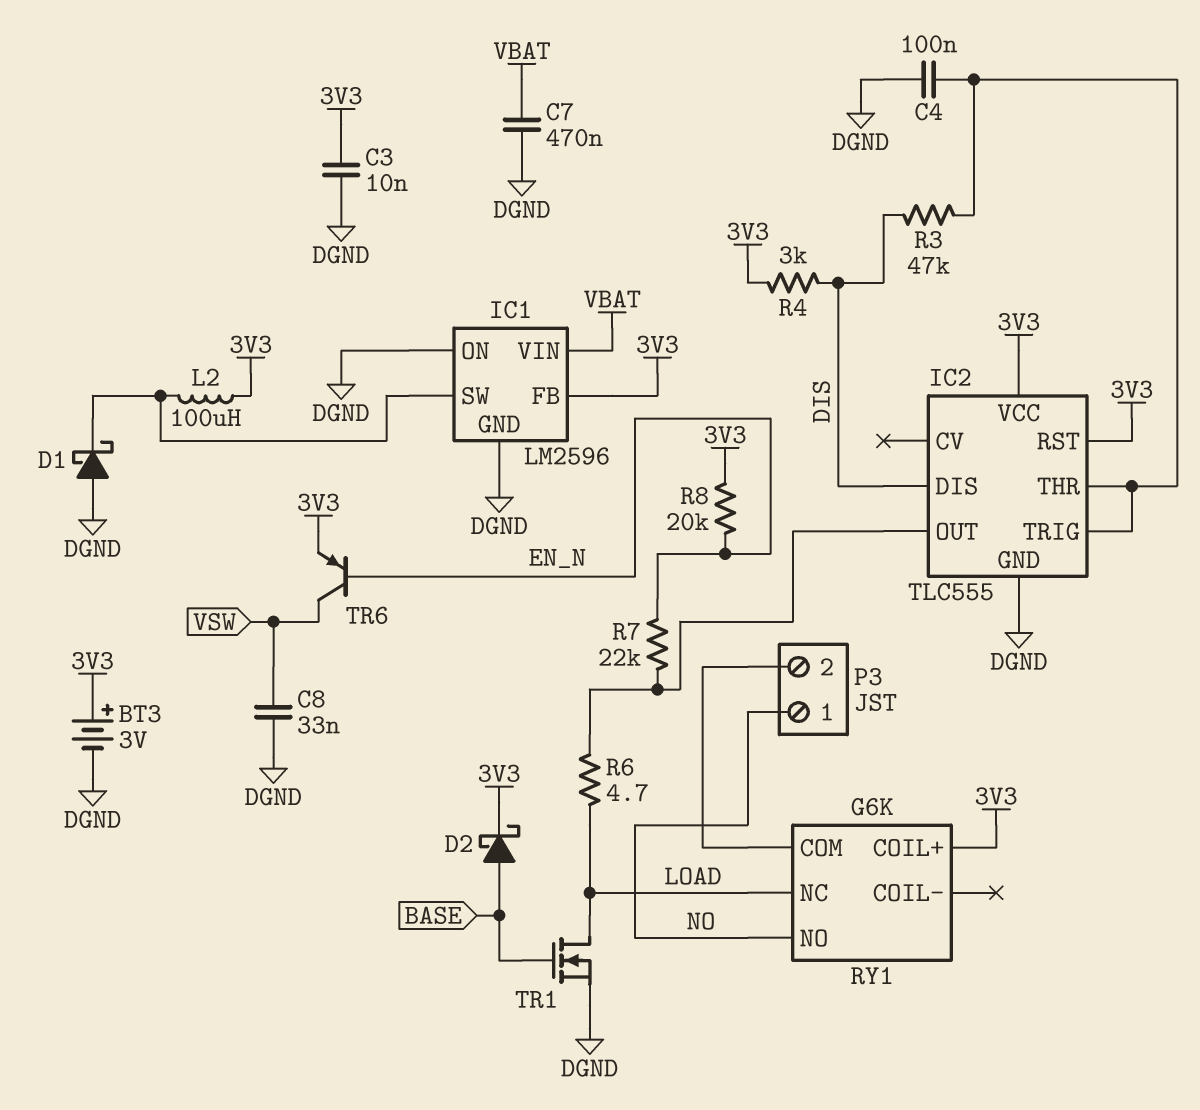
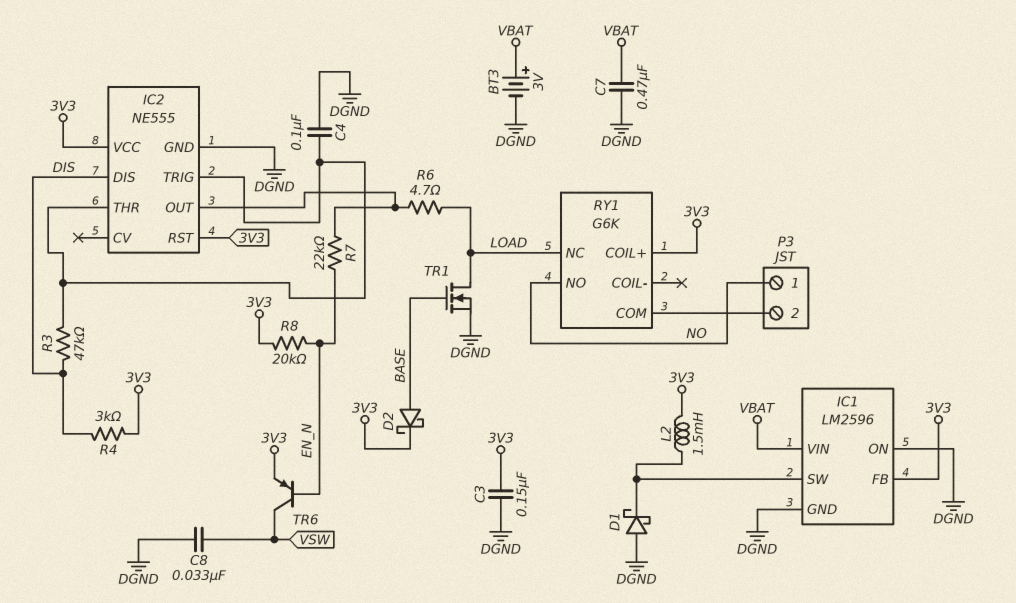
BT3: 3V (plus 3V3, minus DGND) -> 3V (plus VBAT, minus DGND)
C3: 10nF (3V3, DGND) -> 150nF (3V3, DGND)
IC2: TLC555 -> NE555
L2: 100uH (3V3, IC1/SW) -> 1.5mH (3V3, IC1/SW)

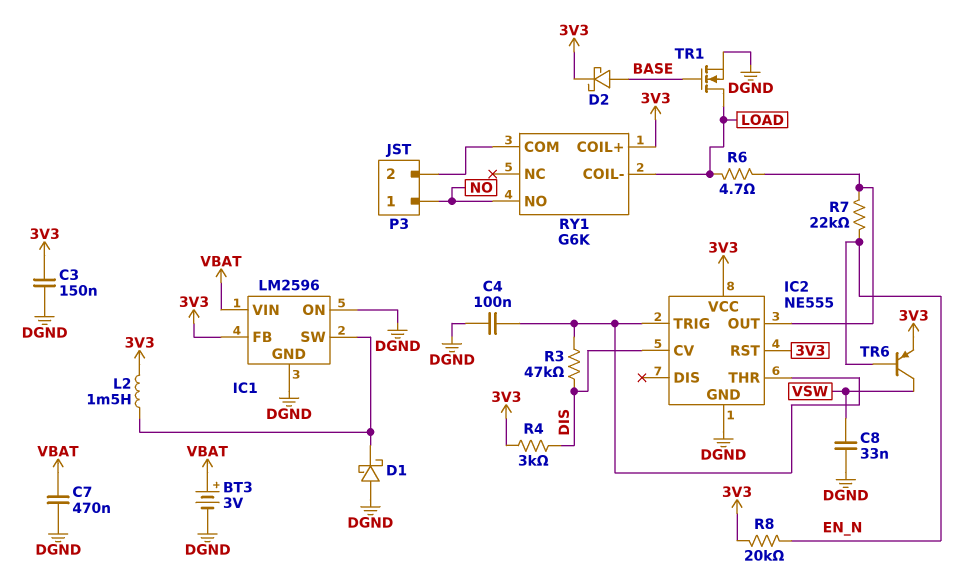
IC2 pin CV: none -> DIS
IC2 pin DIS: DIS -> none
RY1 pin COIL-: none -> LOAD
RY1 pin NC: LOAD -> none

